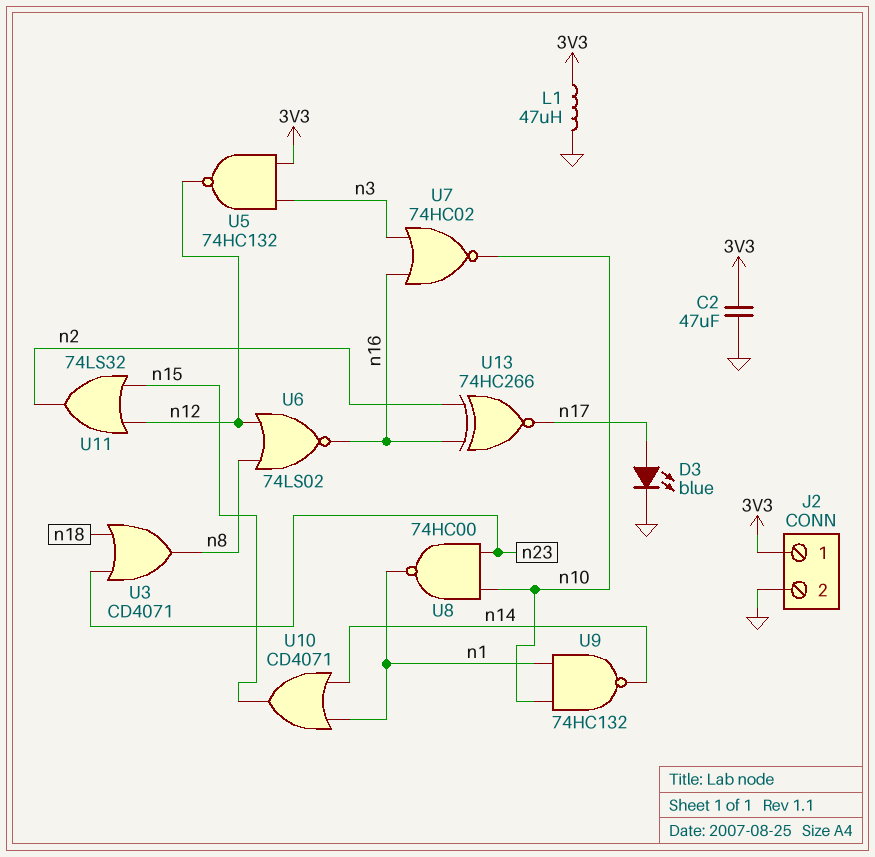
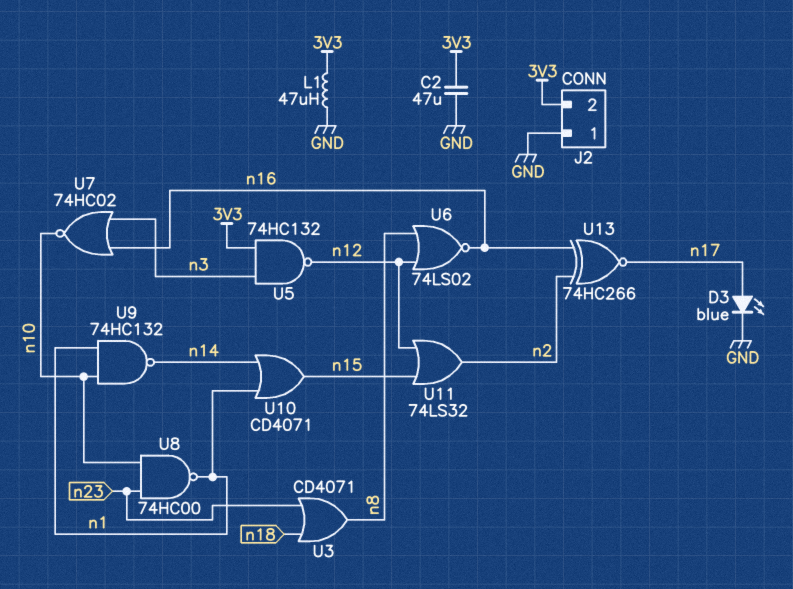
J2 pin 1: 3V3 -> GND
J2 pin 2: GND -> 3V3

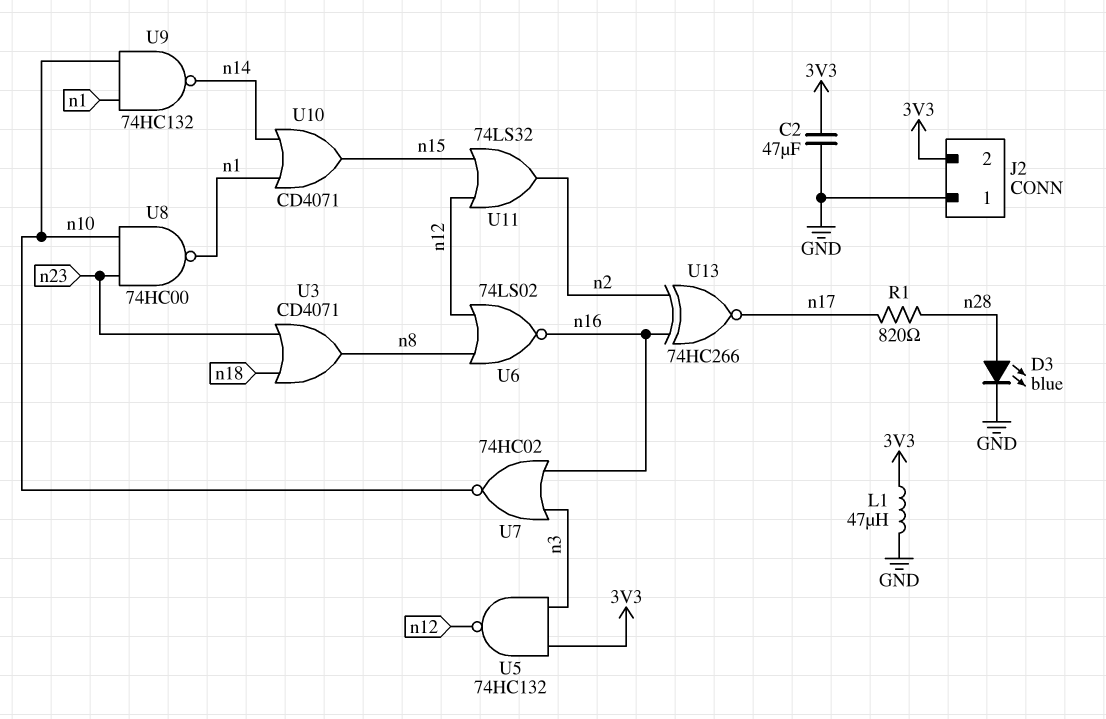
D3: LED blue (A n17, K GND) -> LED blue (A n28, K GND)
R1: none -> 820 (n17, n28)

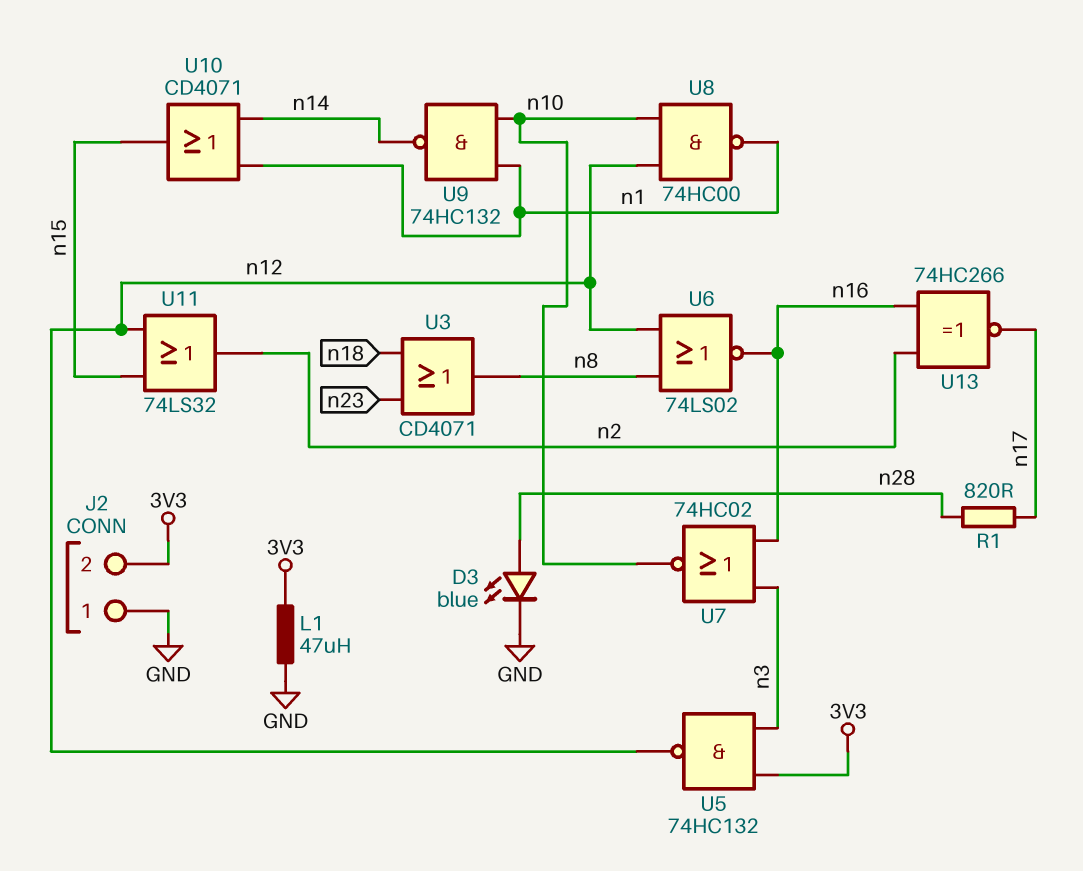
C2: 47uF (3V3, GND) -> none
U8: NAND 74HC00 (in n10, in n23, out n1) -> NAND 74HC00 (in n10, in n12, out n1)

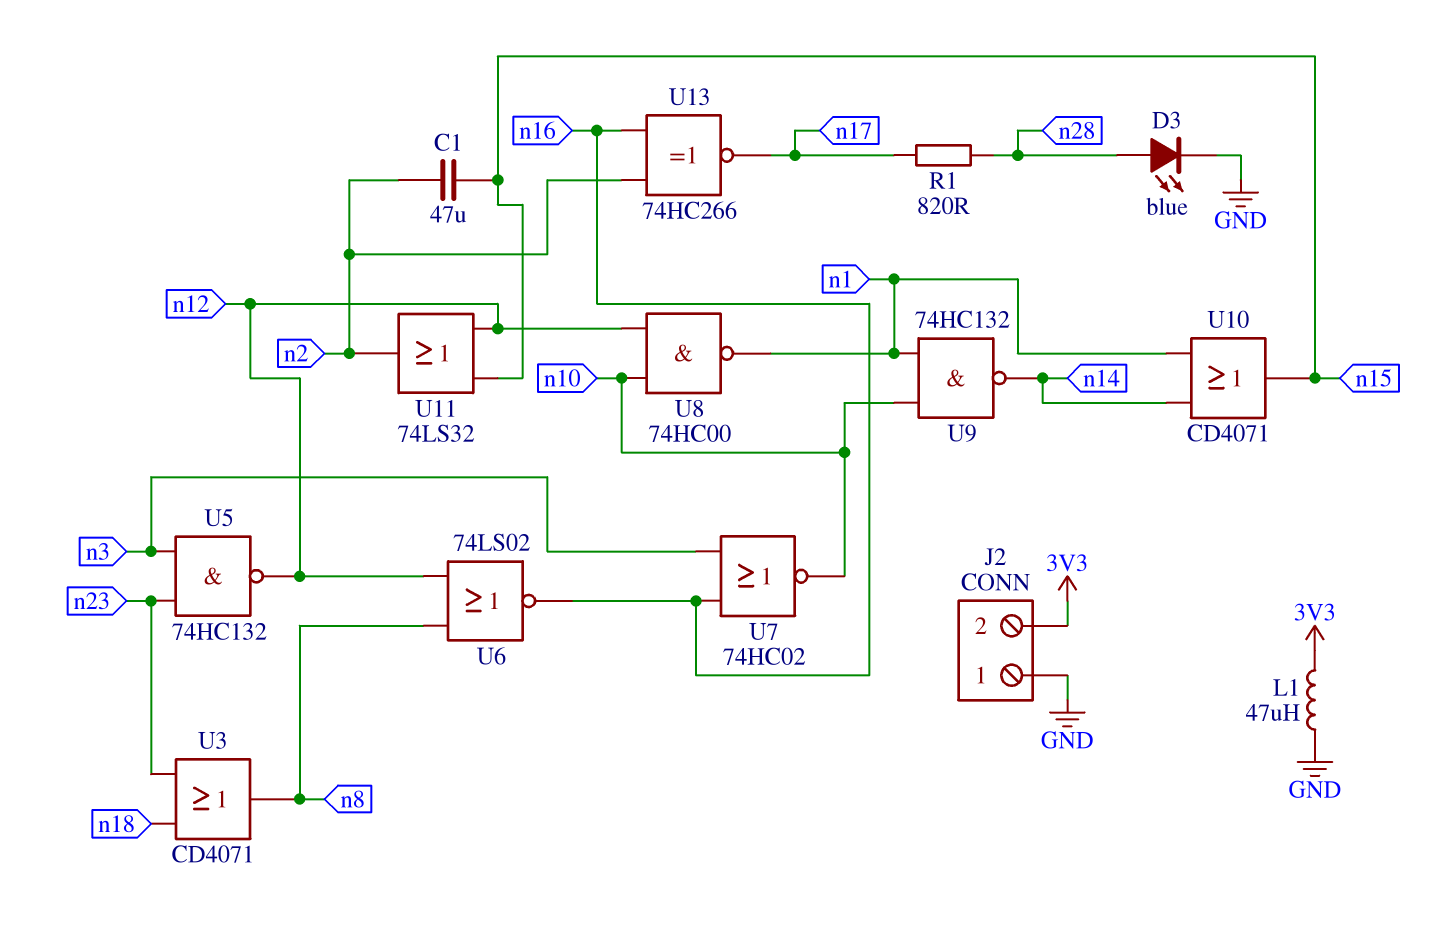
C1: none -> 47uF (n2, n15)
U5: NAND 74HC132 (in 3V3, in n3, out n12) -> NAND 74HC132 (in n3, in n23, out n12)

